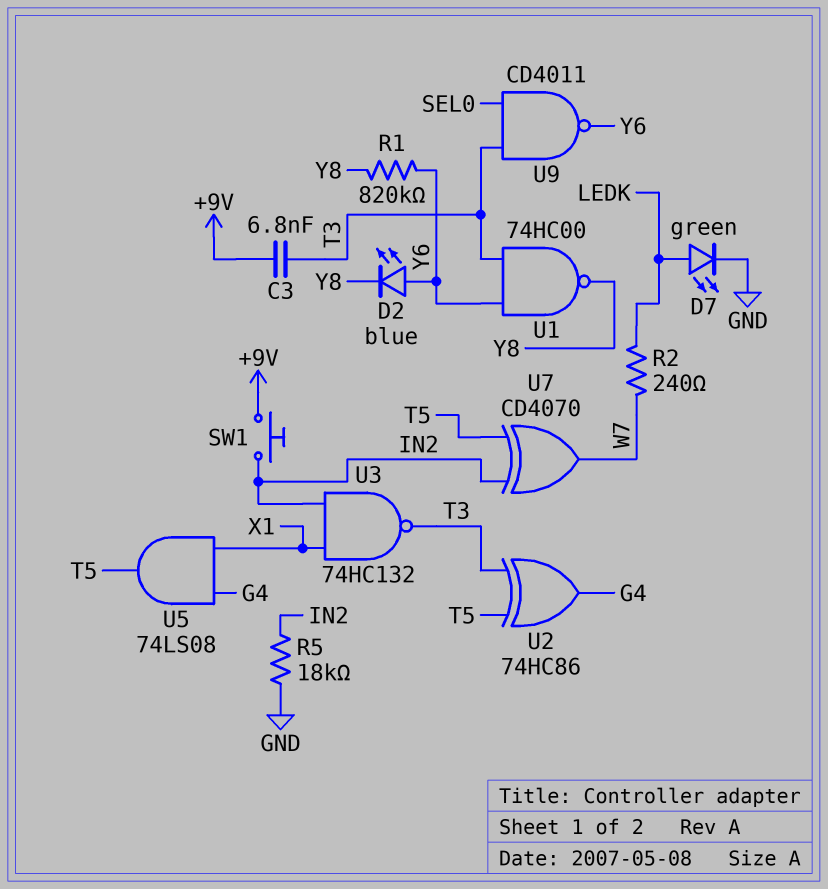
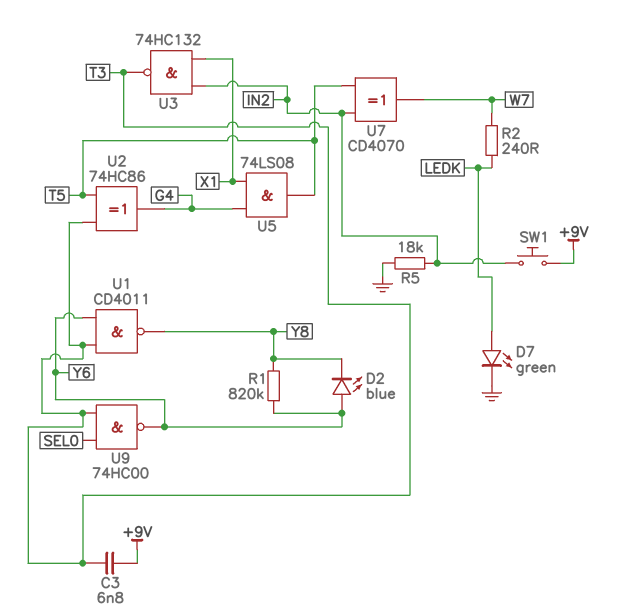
U1: NAND 74HC00 (in T3, in Y6, out Y8) -> NAND CD4011 (in T3, in Y6, out Y8)
U9: NAND CD4011 (in SEL0, in T3, out Y6) -> NAND 74HC00 (in SEL0, in T3, out Y6)

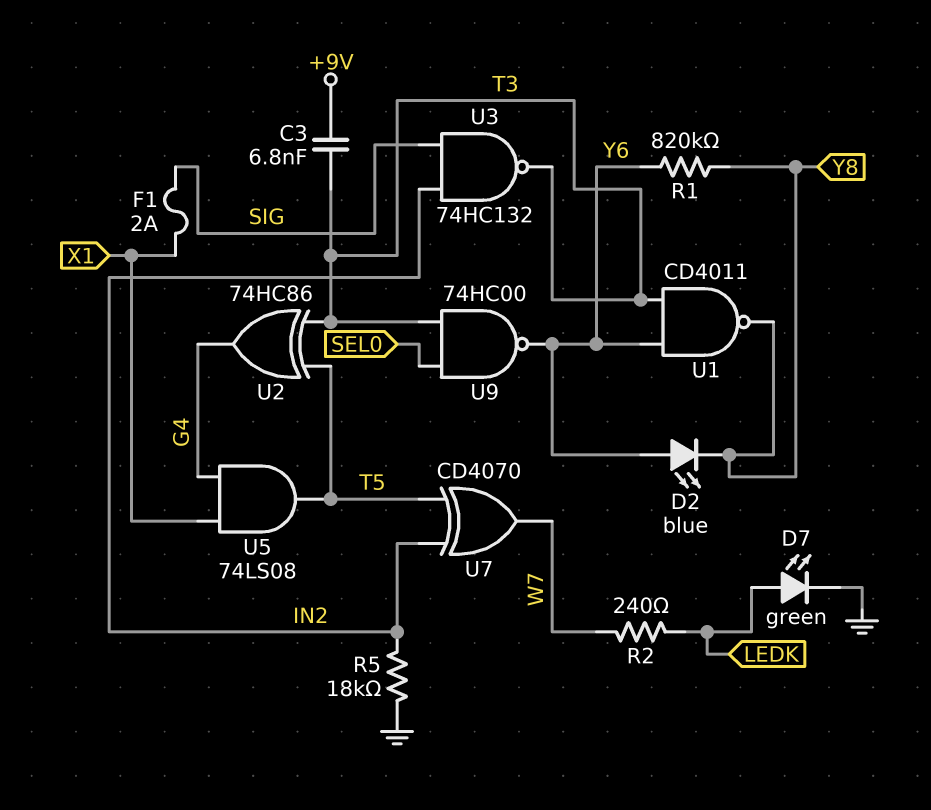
F1: none -> 2A (SIG, X1)
SW1: button (+9V, IN2) -> none
U3: NAND 74HC132 (in IN2, in X1, out T3) -> NAND 74HC132 (in IN2, in SIG, out T3)

